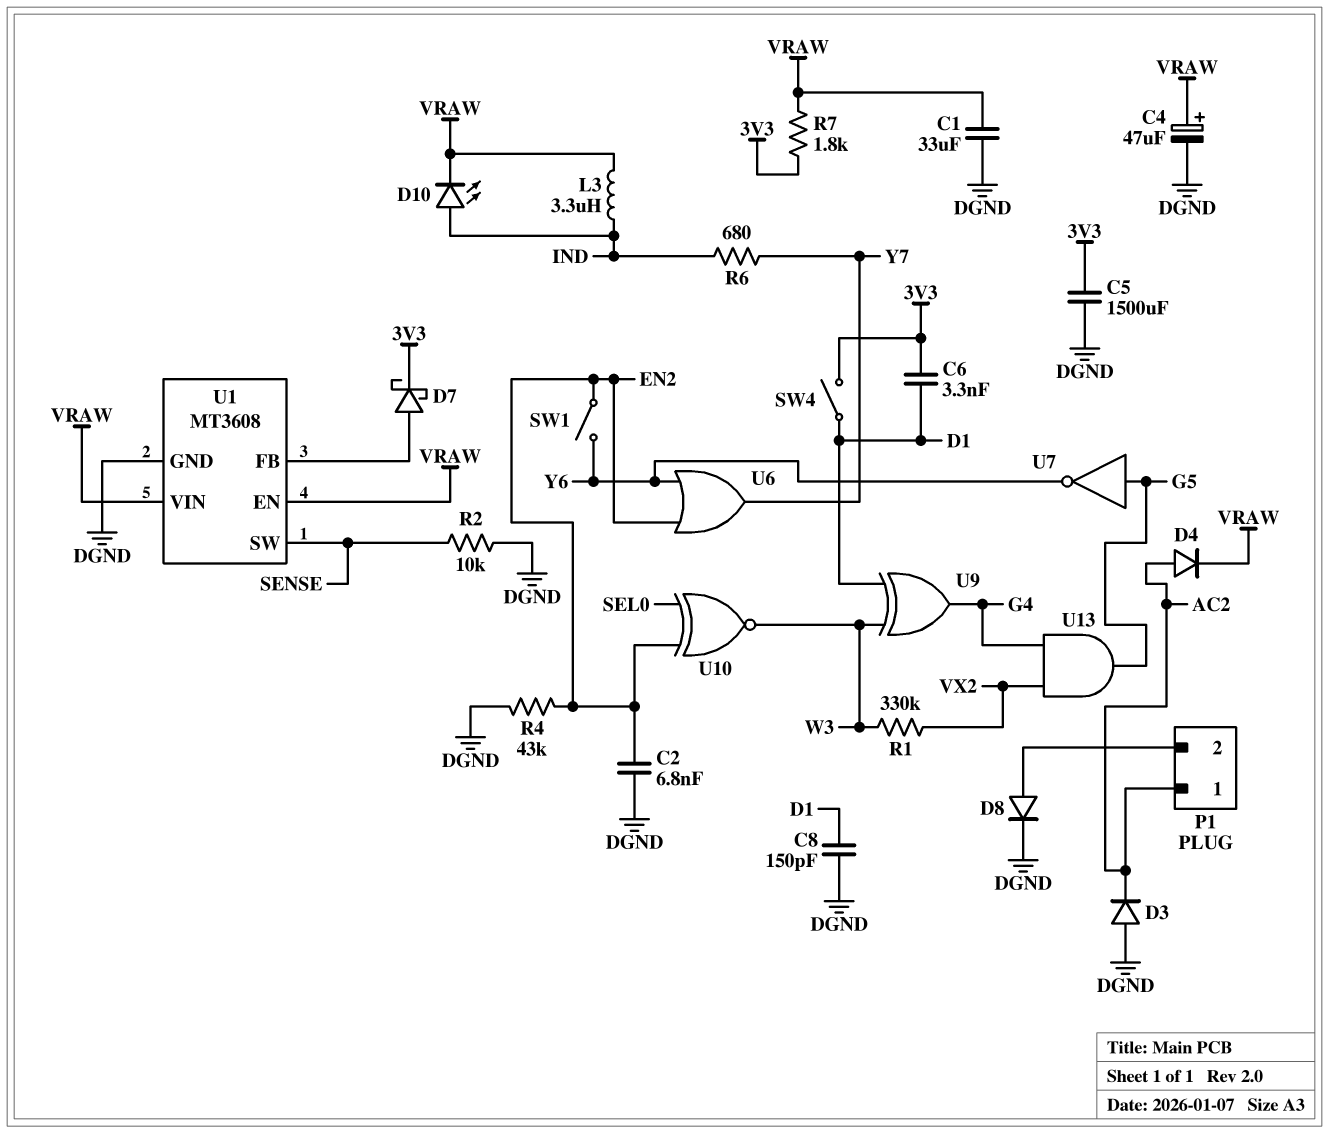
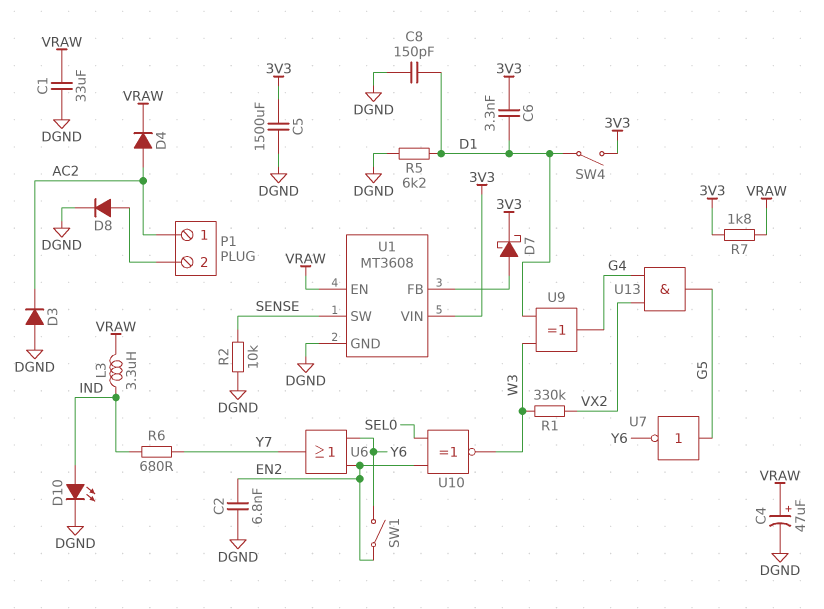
D10: LED (A IND, K VRAW) -> LED (A IND, K DGND)
R4: 43k (DGND, EN2) -> none
R5: none -> 6.2k (D1, DGND)
U1 pin VIN: VRAW -> 3V3

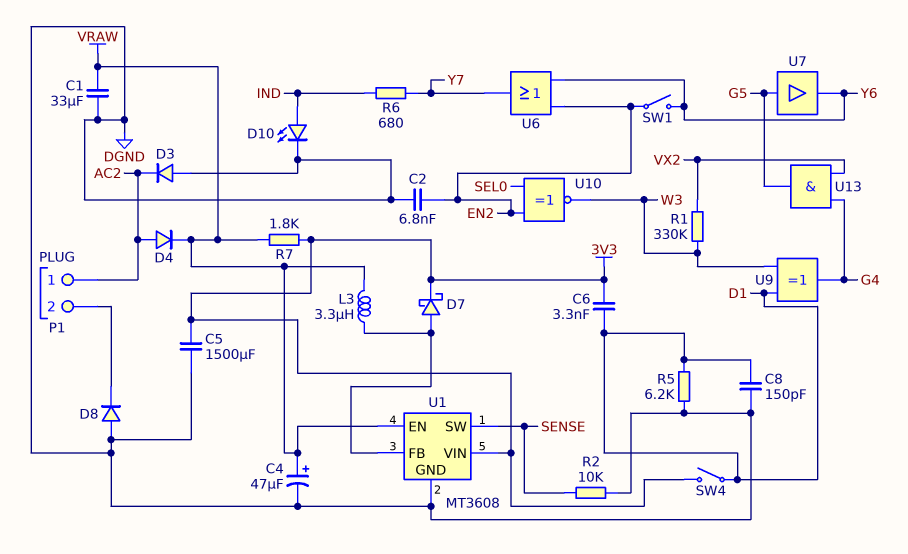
D8: diode (A P1/2, K DGND) -> diode (A DGND, K P1/2)
L3: 3.3uH (IND, VRAW) -> 3.3uH (U1/FB, VRAW)
U7: NOT (in G5, out Y6) -> buffer (in G5, out Y6)

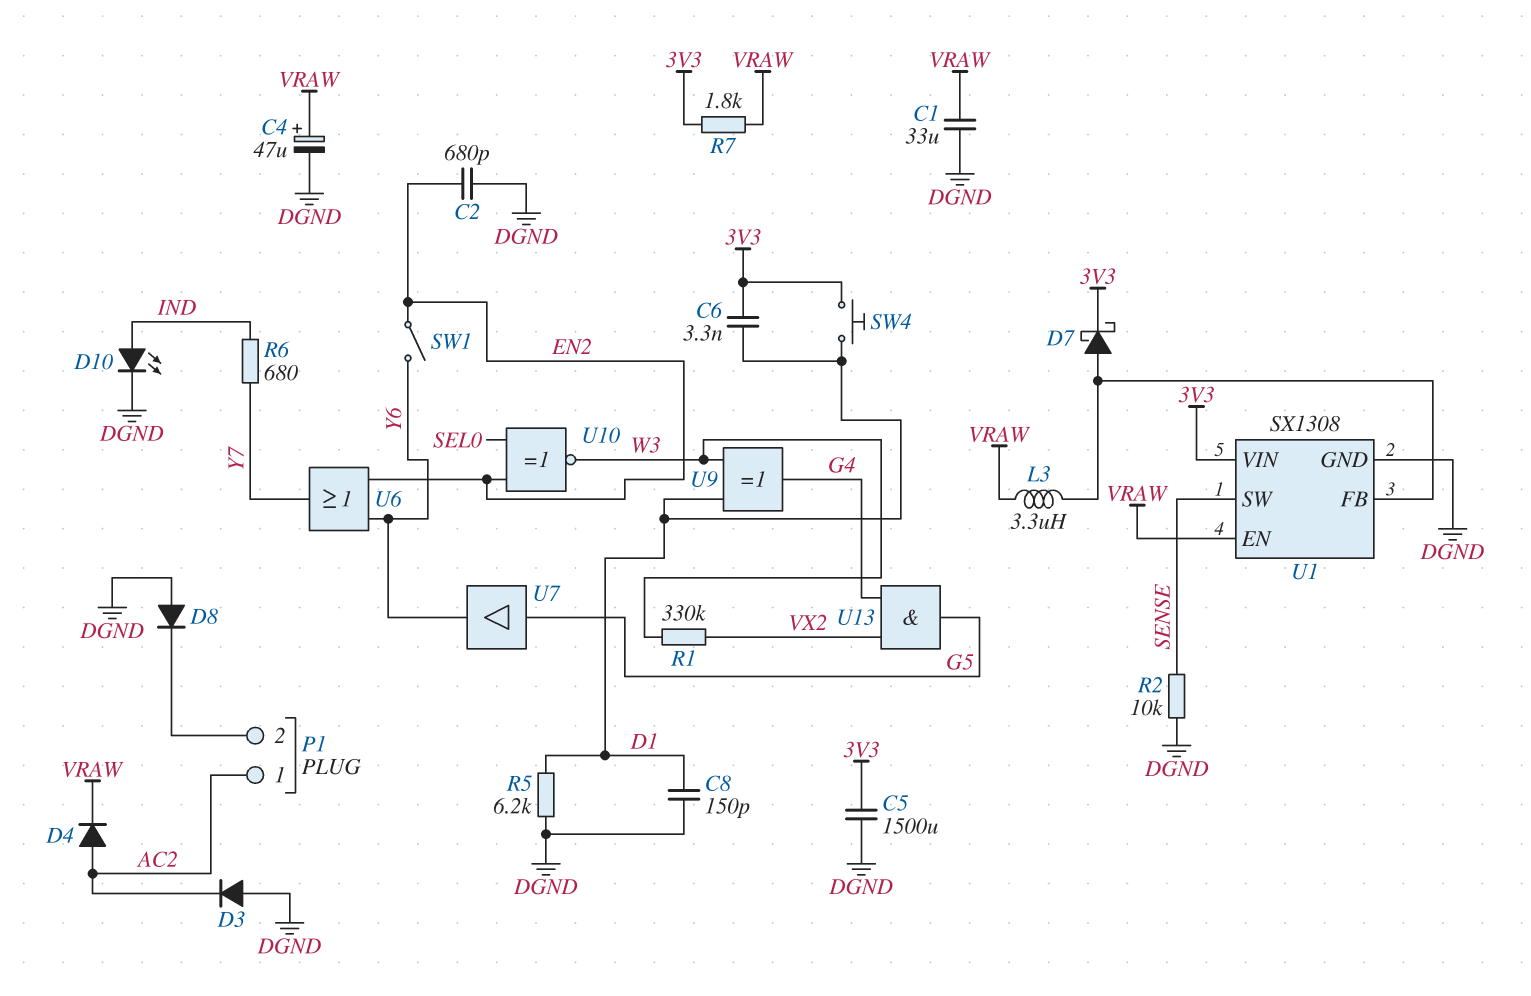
C2: 6.8nF (DGND, EN2) -> 680pF (DGND, EN2)
SW4: switch (3V3, D1) -> button (3V3, D1)
U1: MT3608 -> SX1308

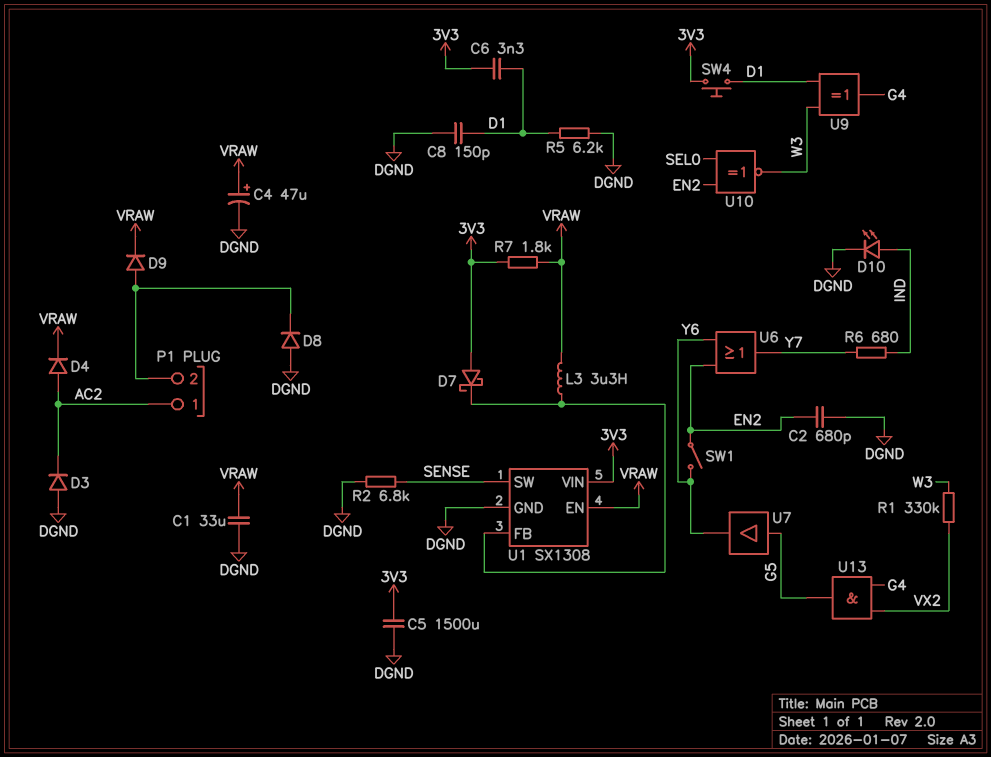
D7: schottky (A U1/FB, K 3V3) -> schottky (A 3V3, K U1/FB)
D9: none -> diode (A P1/2, K VRAW)
R2: 10k (DGND, SENSE) -> 6.8k (DGND, SENSE)

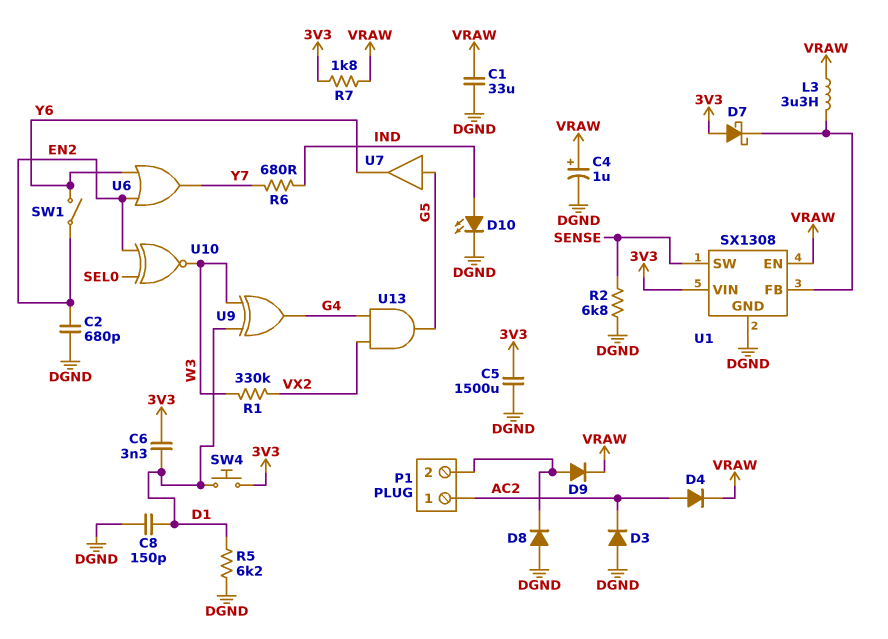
C4: 47uF (plus VRAW, minus DGND) -> 1uF (plus VRAW, minus DGND)

